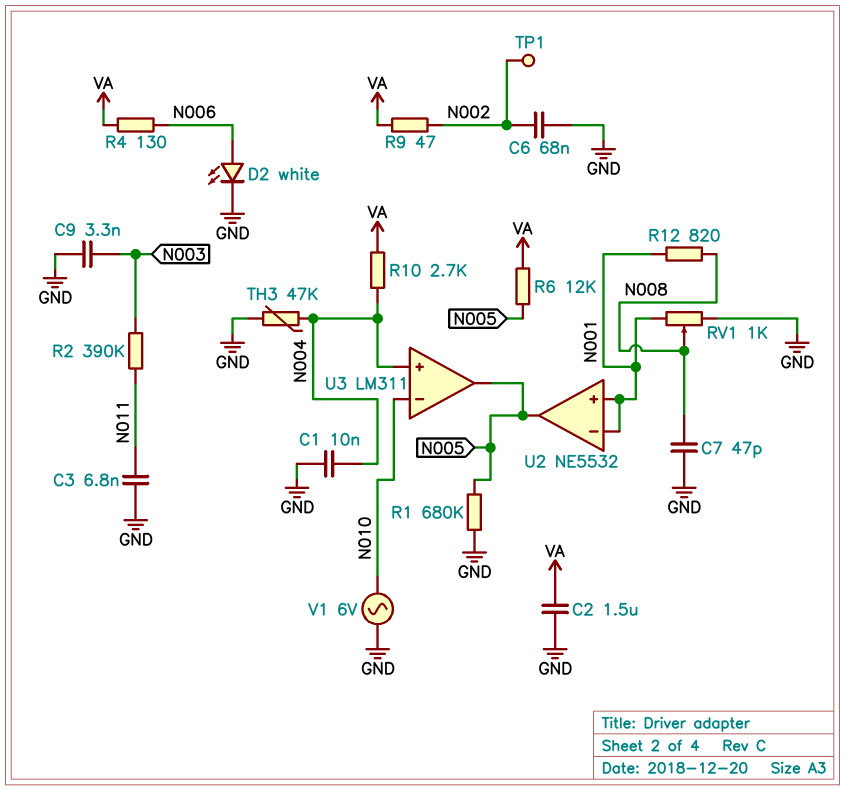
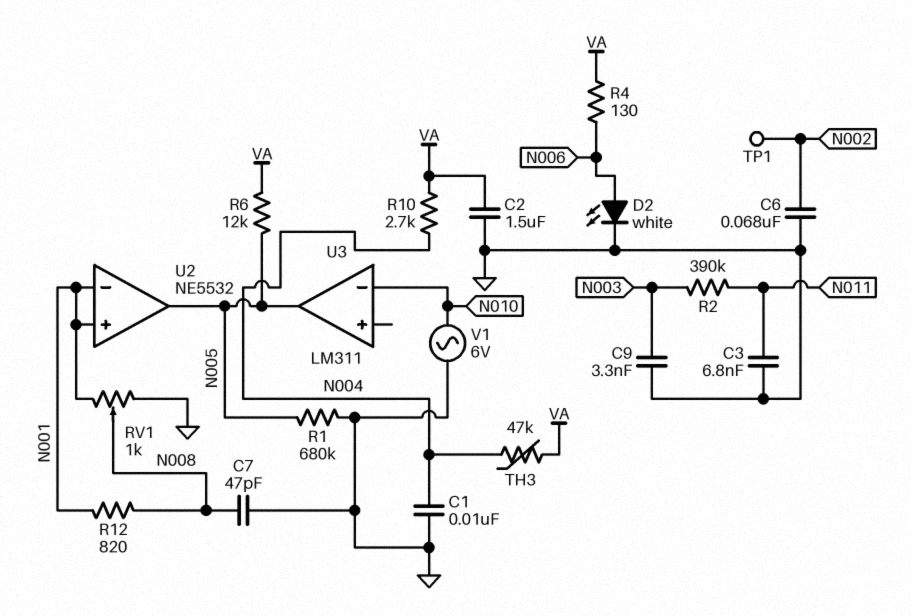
R9: 47 (N002, VA) -> none
TH3: 47k (GND, N004) -> 47k (N004, VA)
U3 pin in+: N004 -> none

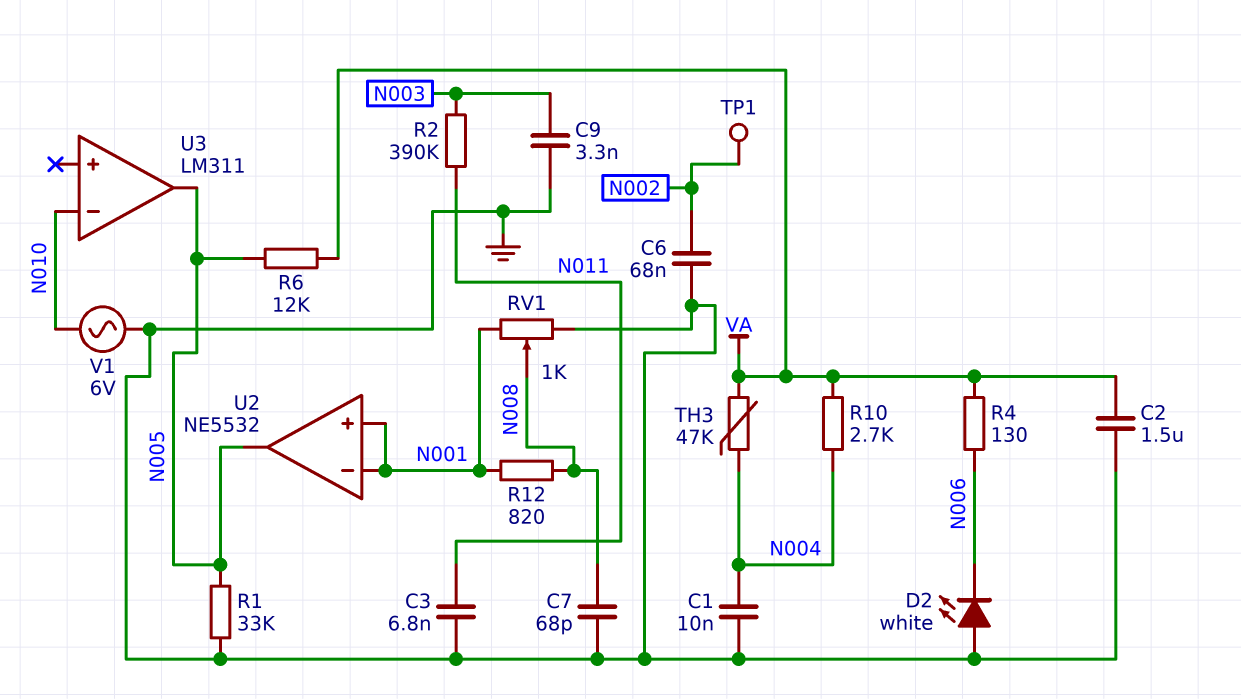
C7: 47pF (GND, N008) -> 68pF (GND, N008)
D2: LED white (A N006, K GND) -> LED white (A GND, K N006)
R1: 680k (GND, N005) -> 33k (GND, N005)

